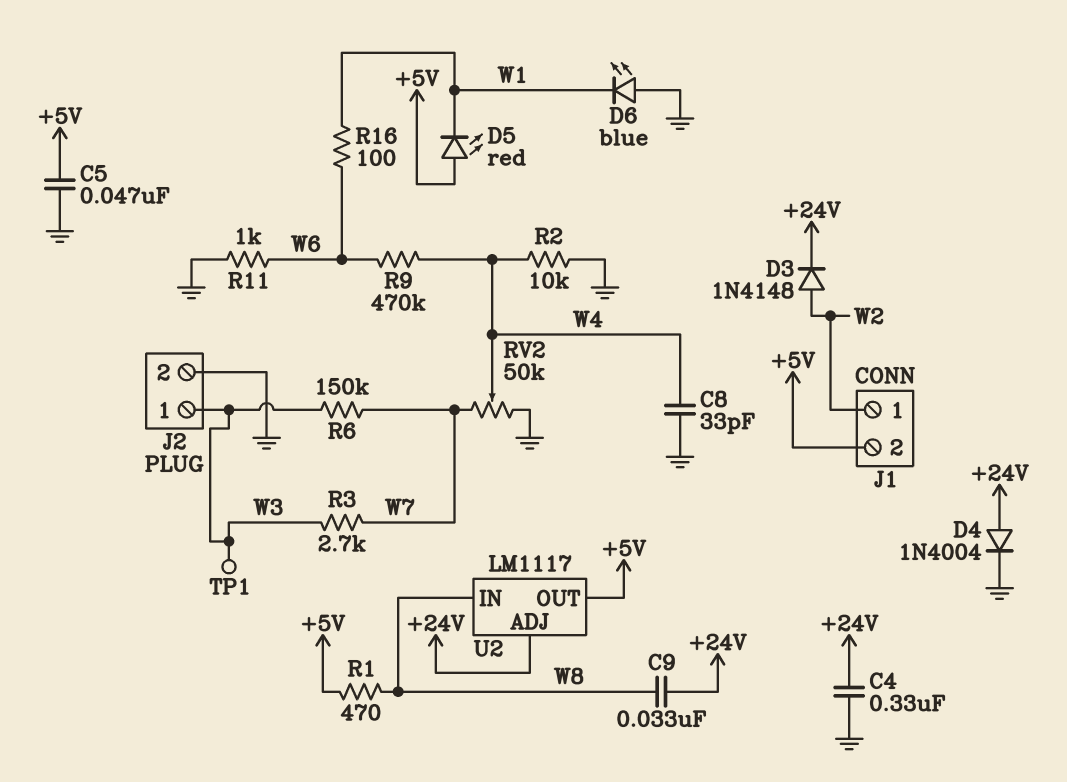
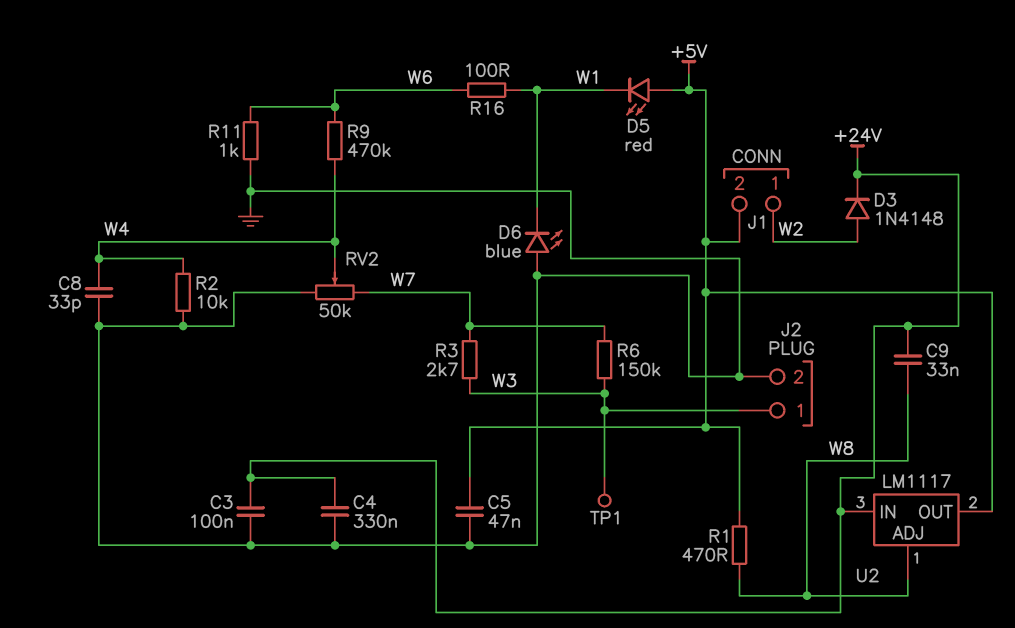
C3: none -> 100nF (+24V, GND)
D4: diode 1N4004 (A +24V, K GND) -> none
U2 pin ADJ: +24V -> W8
U2 pin IN: W8 -> +24V

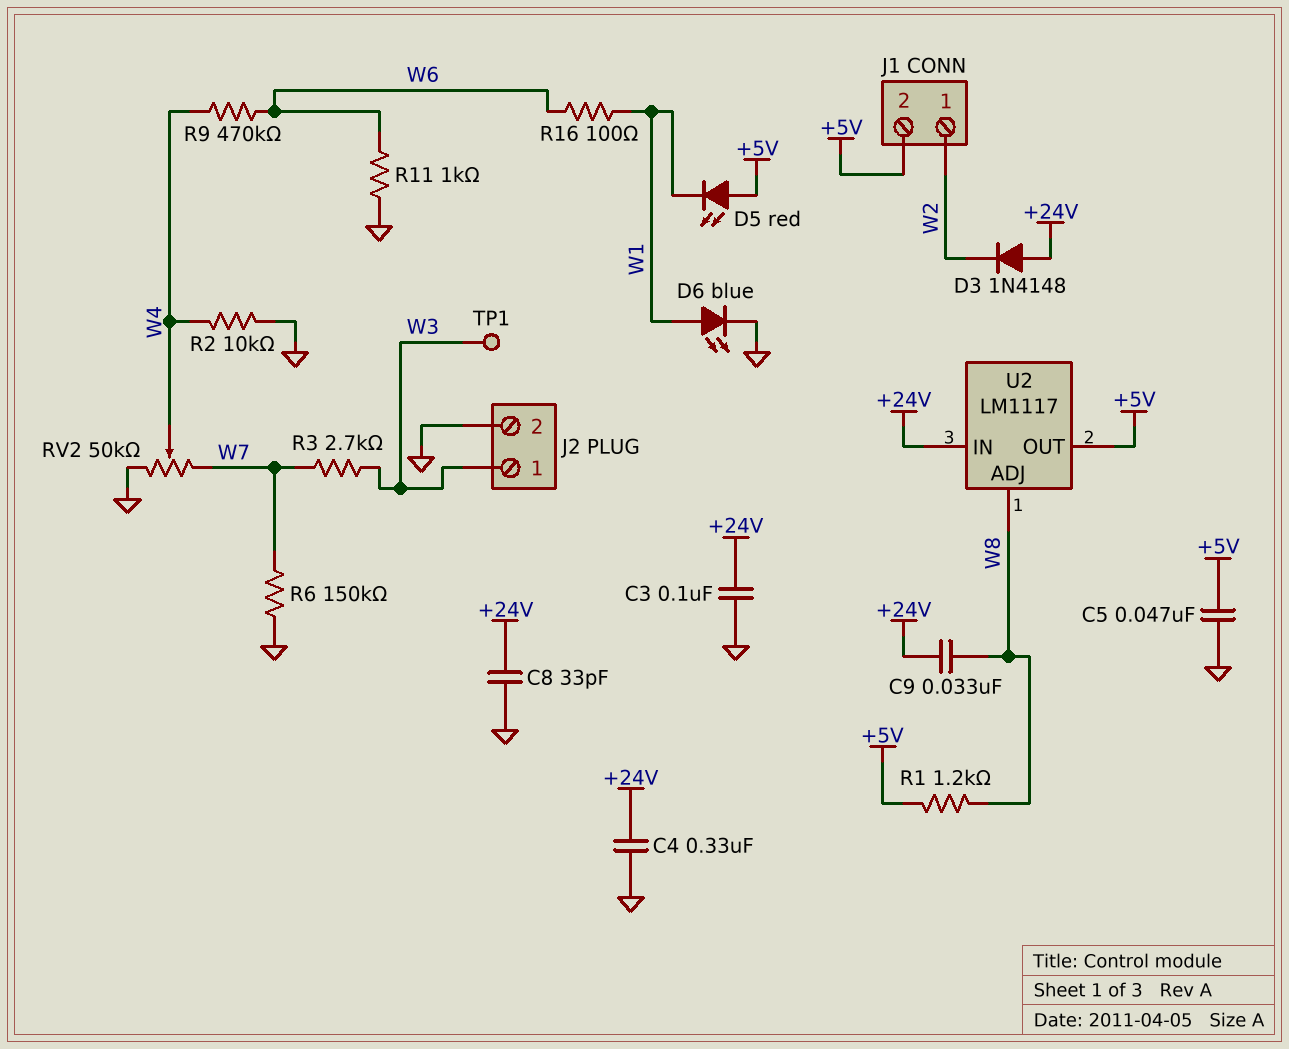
C8: 33pF (GND, W4) -> 33pF (+24V, GND)
D3: diode 1N4148 (A W2, K +24V) -> diode 1N4148 (A +24V, K W2)
D6: LED blue (A GND, K W1) -> LED blue (A W1, K GND)
R1: 470 (+5V, W8) -> 1.2k (+5V, W8)
R6: 150k (W3, W7) -> 150k (GND, W7)

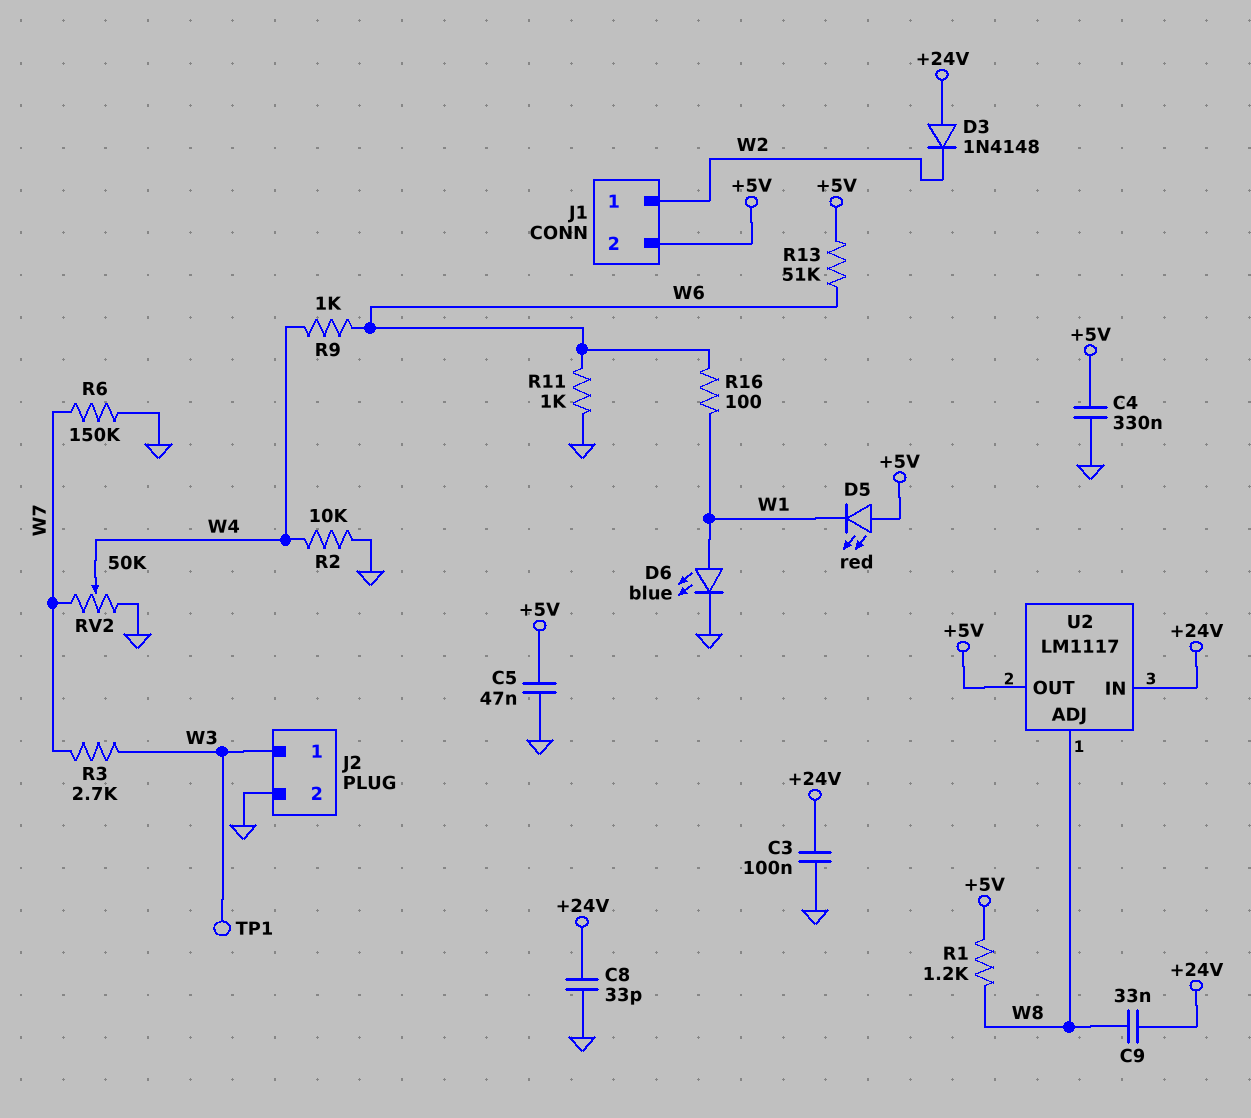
C4: 330nF (+24V, GND) -> 330nF (+5V, GND)
R9: 470k (W4, W6) -> 1k (W4, W6)
R13: none -> 51k (+5V, W6)

